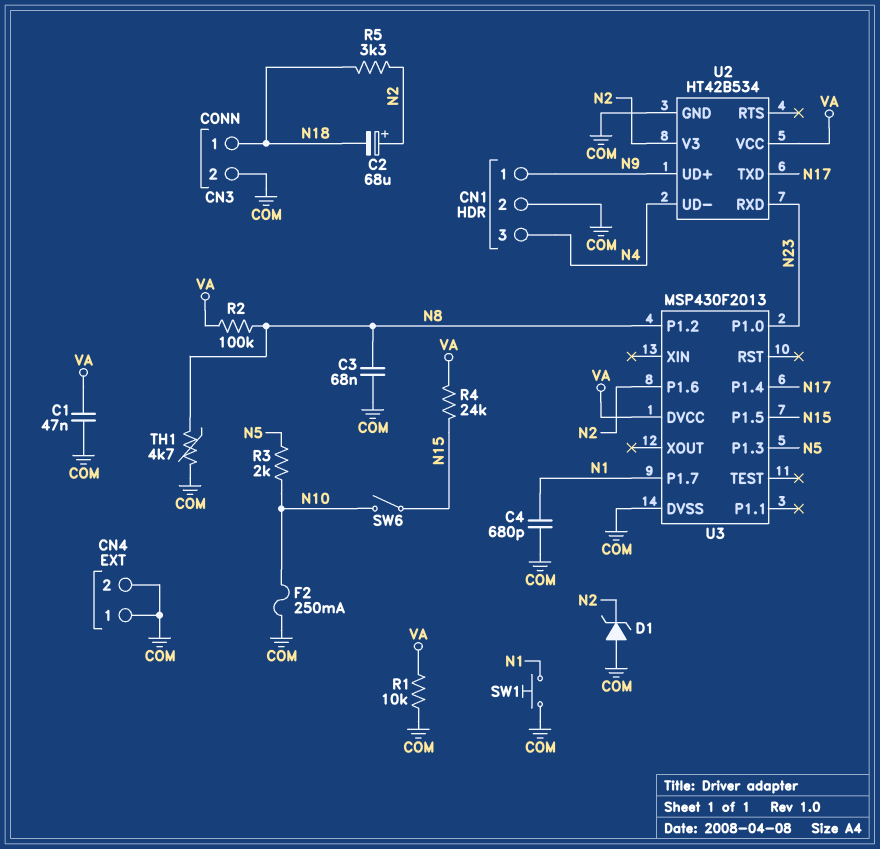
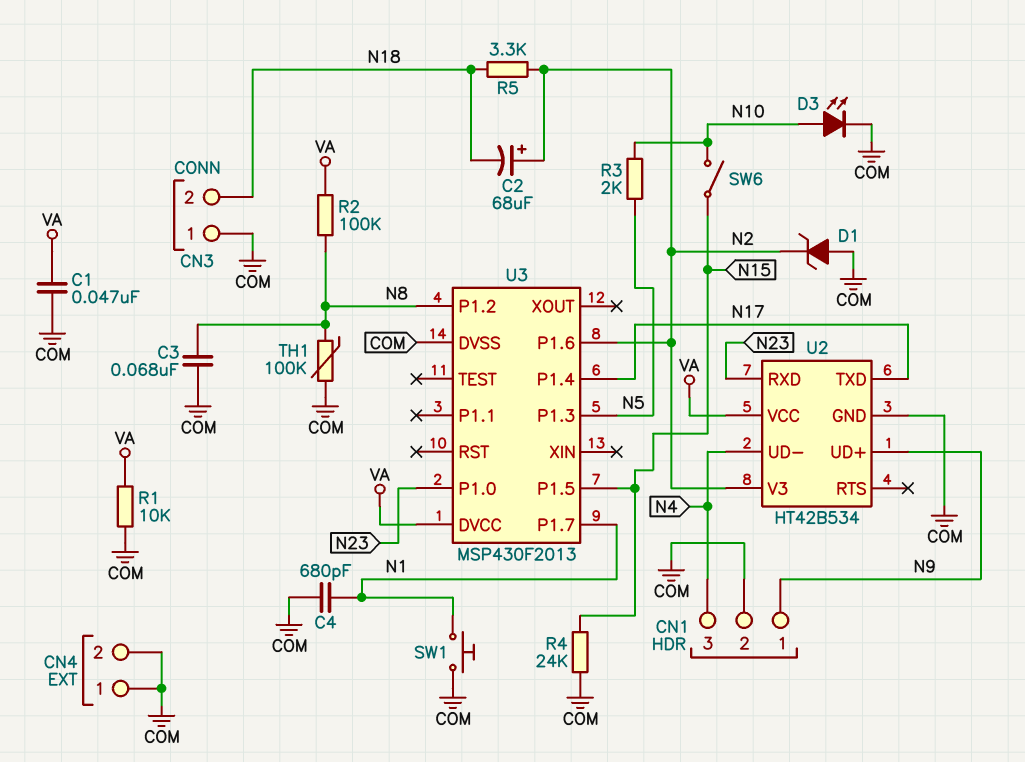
CN3 pin 1: N18 -> COM
CN3 pin 2: COM -> N18
D3: none -> LED (A N10, K COM)
F2: 250mA (COM, N10) -> none
R4: 24k (N15, VA) -> 24k (COM, N15)
TH1: 4.7k (COM, N8) -> 100k (COM, N8)

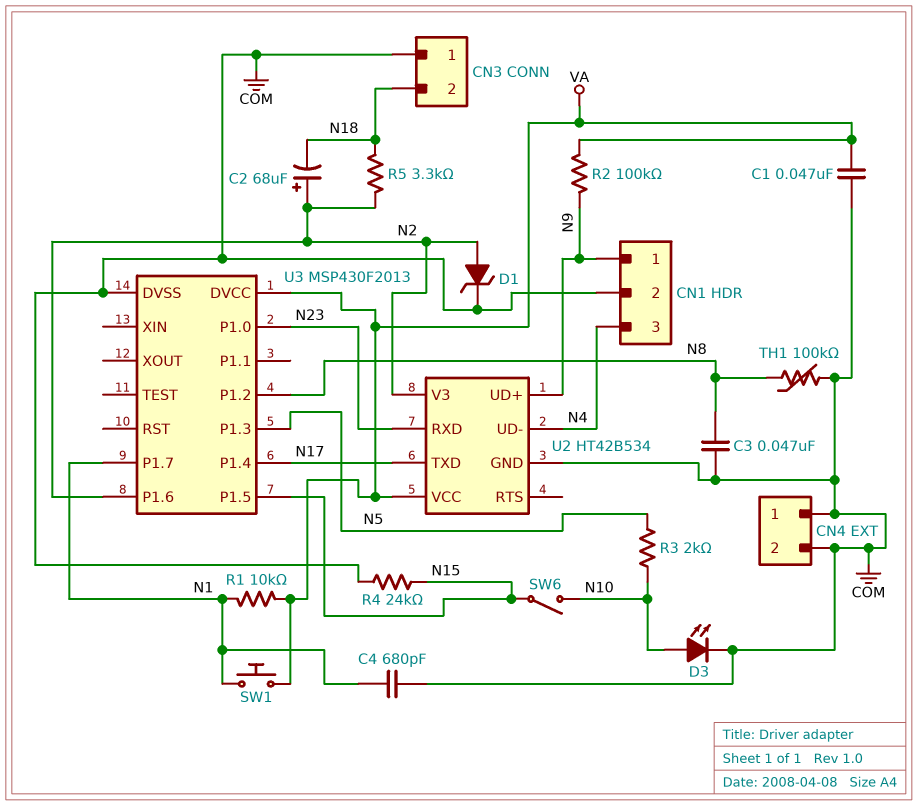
C3: 68nF (COM, N8) -> 47nF (COM, N8)
D1: zener (A COM, K N2) -> zener (A N2, K COM)
R1: 10k (COM, VA) -> 10k (N1, VA)
R2: 100k (N8, VA) -> 100k (N9, VA)
SW1: button (COM, N1) -> button (N1, VA)

